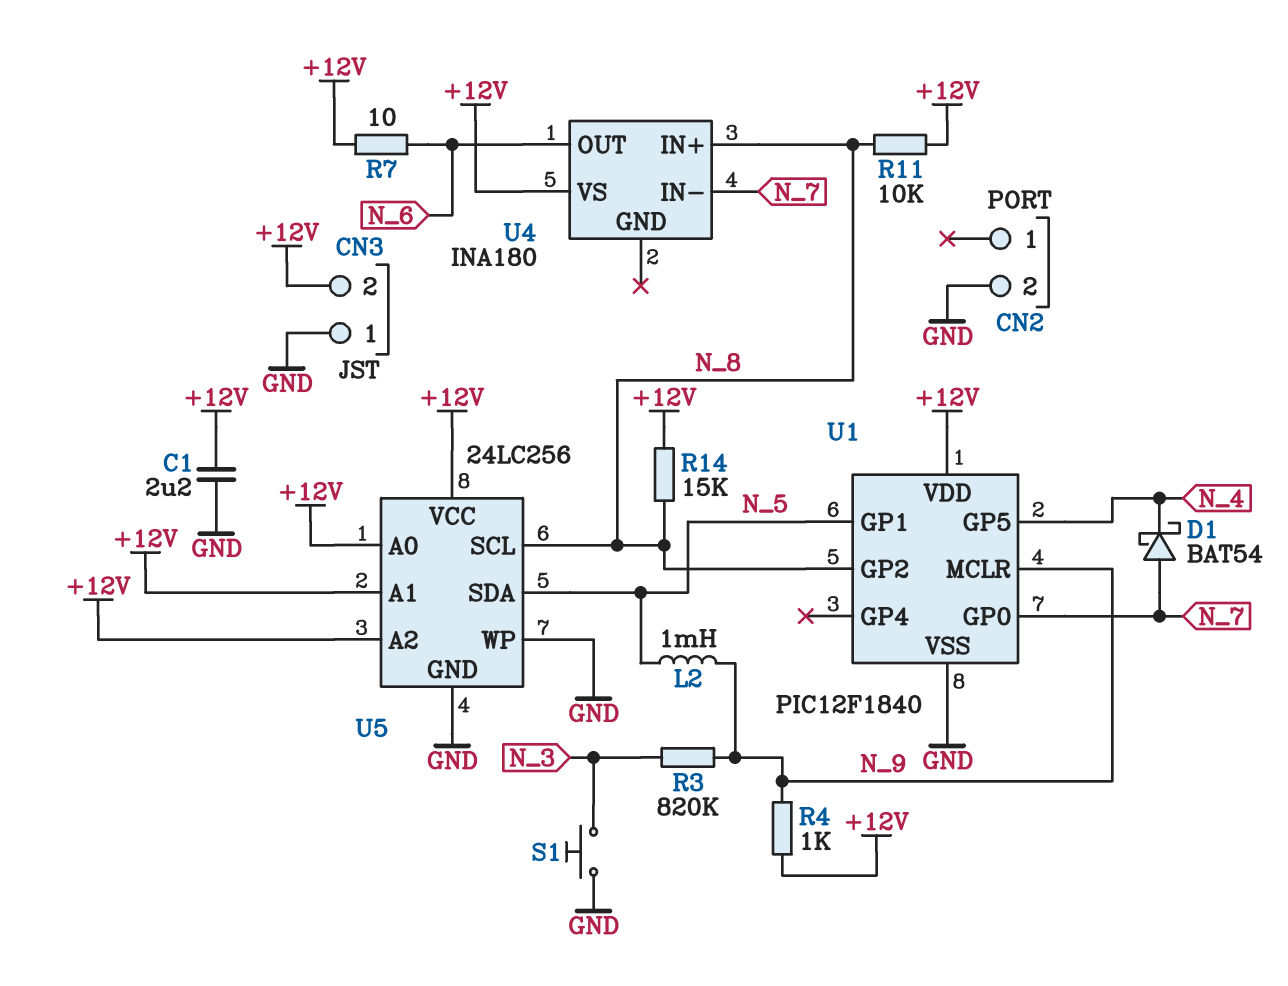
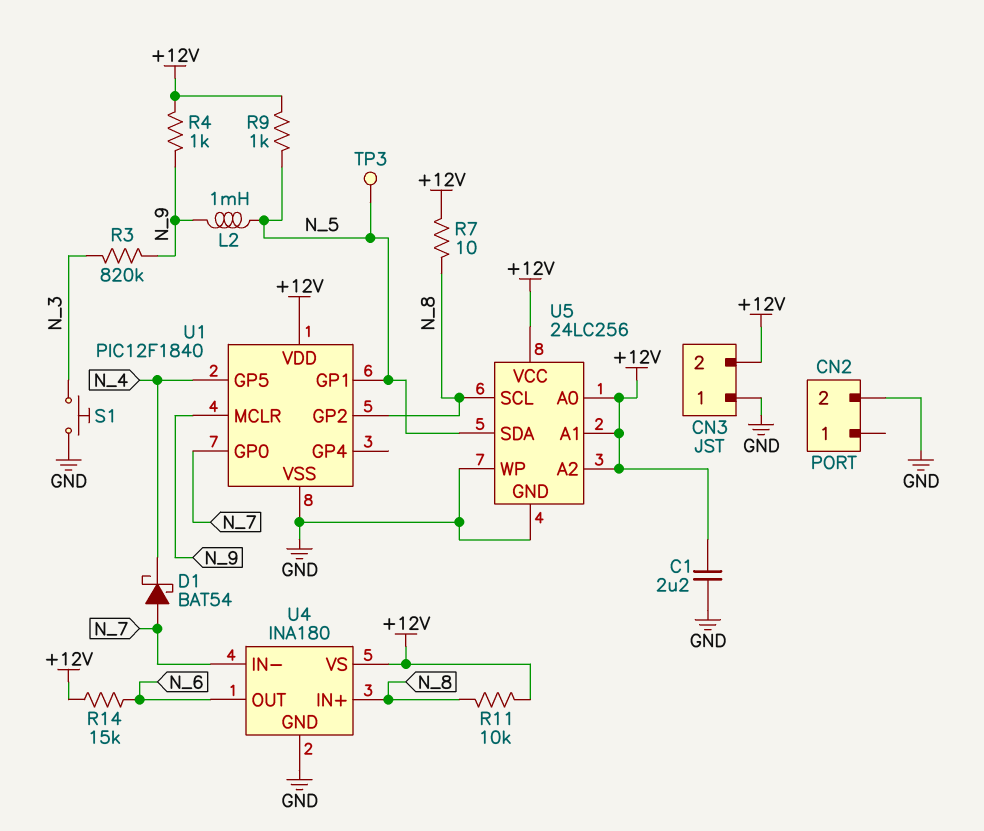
R7: 10 (+12V, N_6) -> 10 (+12V, N_8)
R9: none -> 1k (+12V, N_5)
R14: 15k (+12V, N_8) -> 15k (+12V, N_6)
TP3: none -> test point (N_5)
U4 pin GND: none -> GND

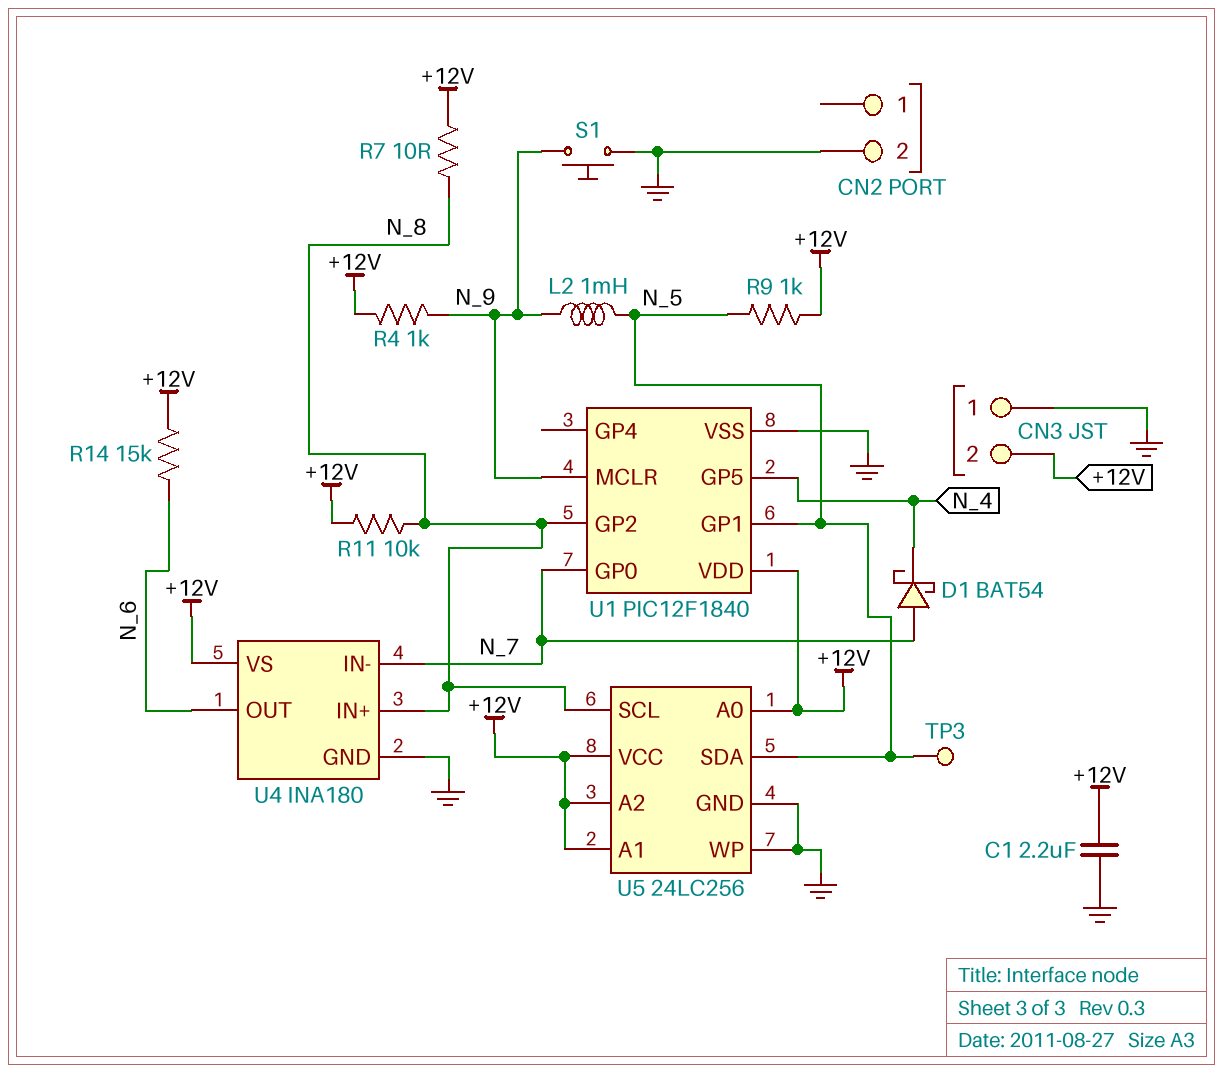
R3: 820k (N_3, N_9) -> none
S1: button (GND, N_3) -> button (GND, N_9)

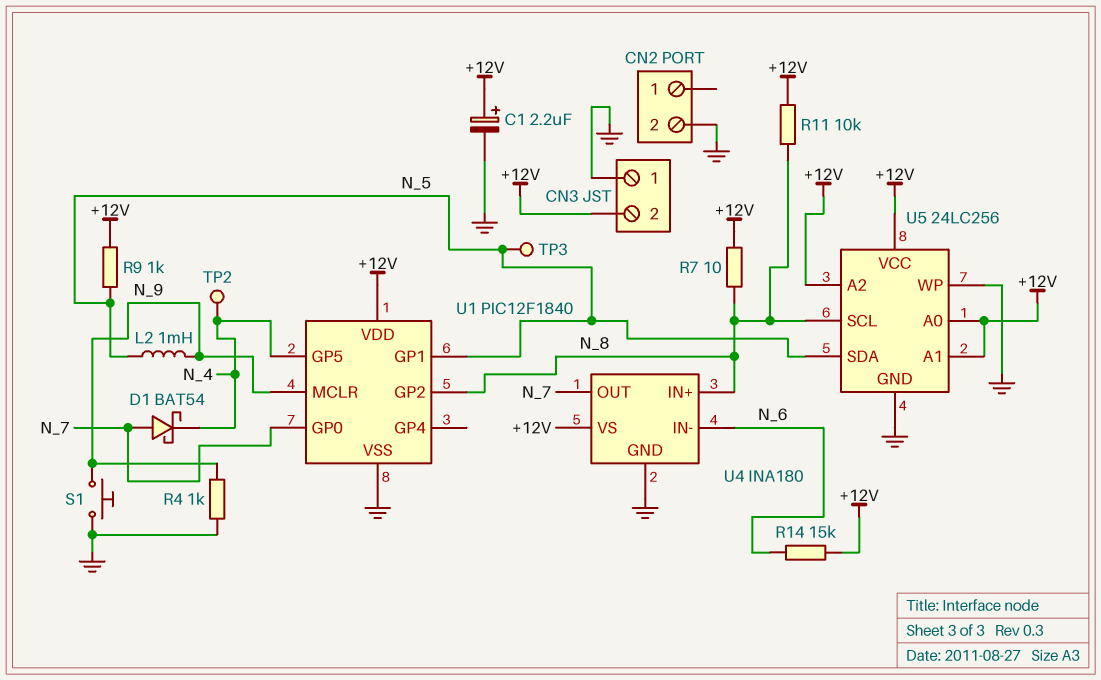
C1: 2.2uF (+12V, GND) -> 2.2uF (plus +12V, minus GND)
R4: 1k (+12V, N_9) -> 1k (GND, N_9)
TP2: none -> test point (N_4)
U4 pin IN-: N_7 -> N_6
U4 pin OUT: N_6 -> N_7

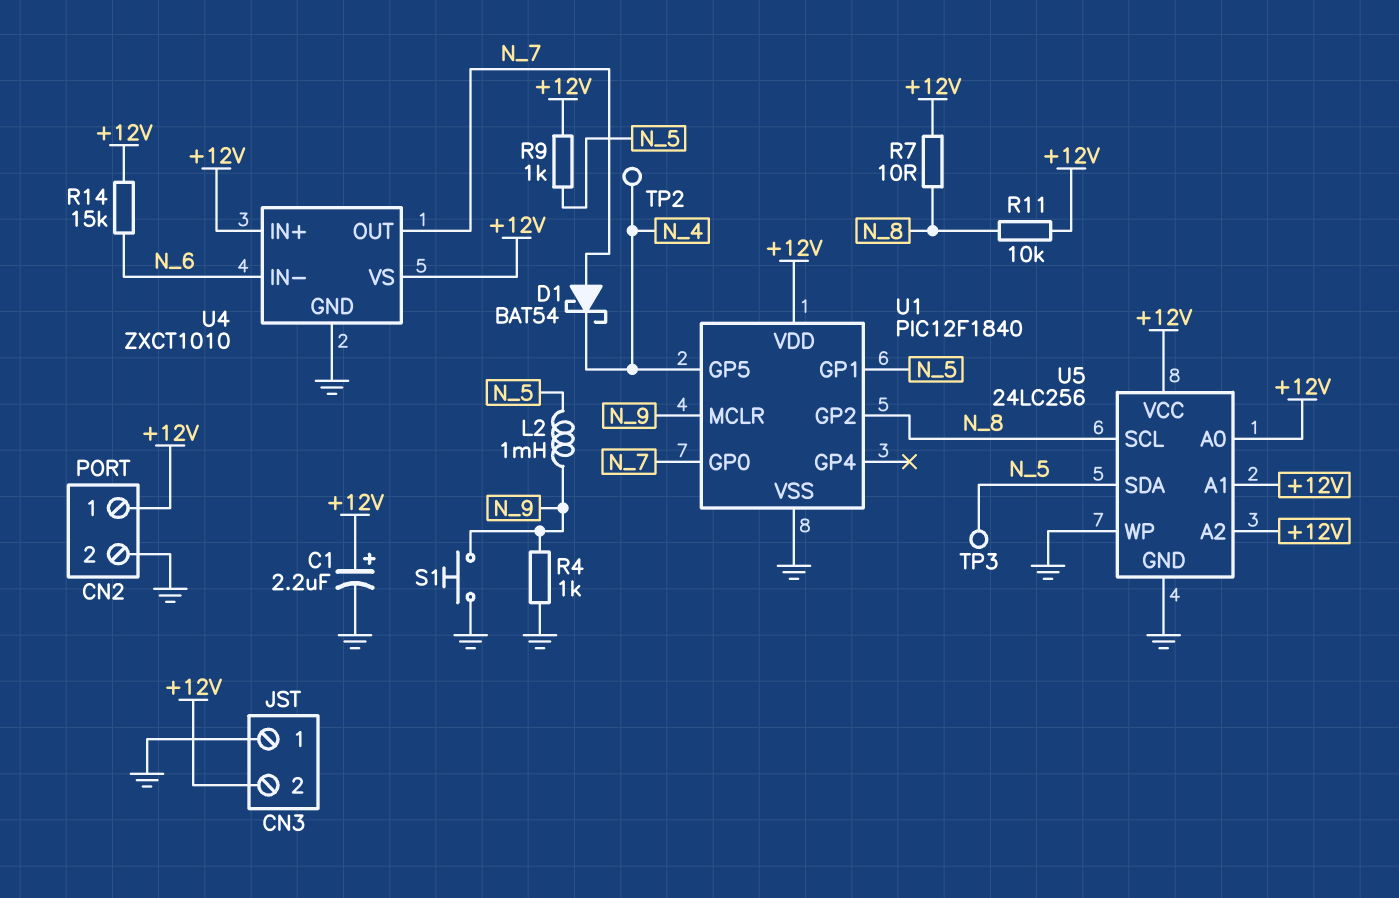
CN2 pin 1: none -> +12V
U4: INA180 -> ZXCT1010
U4 pin IN+: N_8 -> +12V

